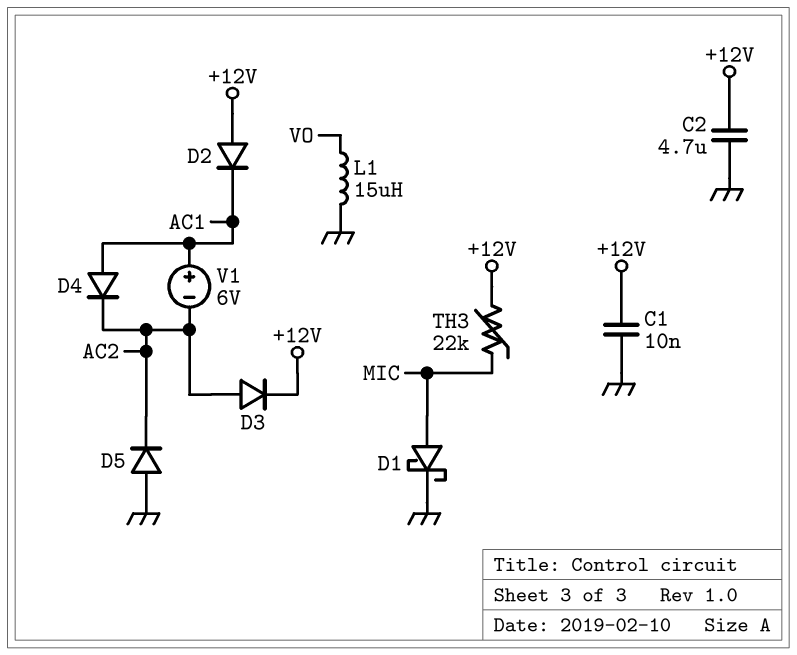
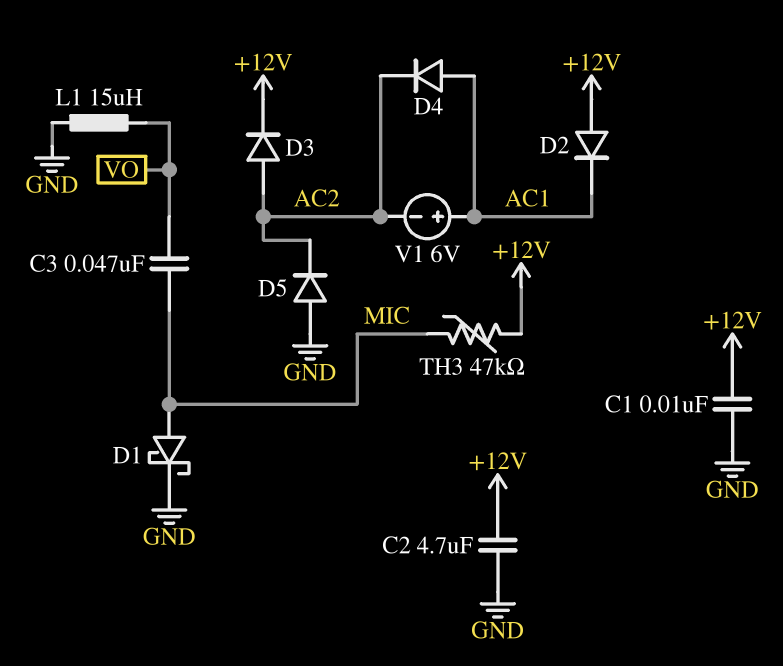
C3: none -> 47nF (MIC, VO)
TH3: 22k (+12V, MIC) -> 47k (+12V, MIC)

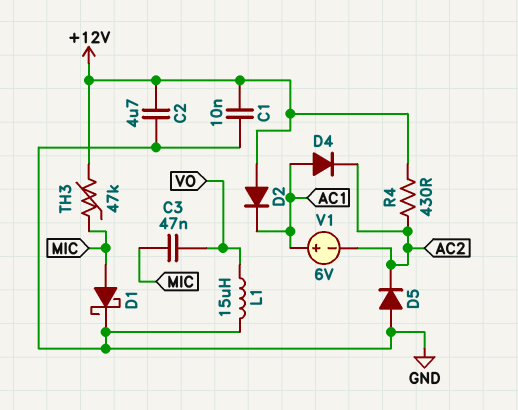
D3: diode (A AC2, K +12V) -> none
R4: none -> 430 (+12V, AC2)

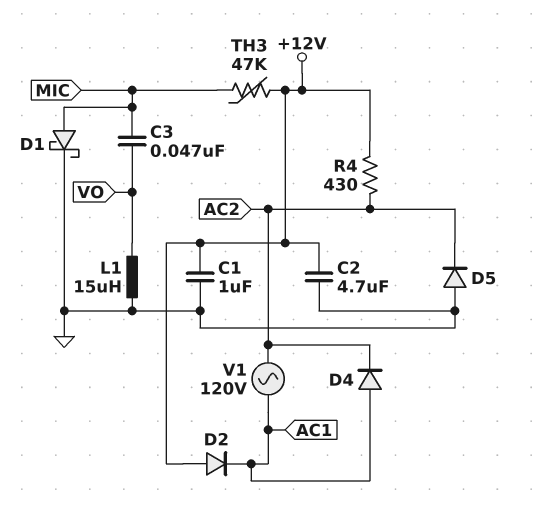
C1: 10nF (+12V, GND) -> 1uF (+12V, GND)
V1: 6V (plus AC1, minus AC2) -> AC 120V (AC1, AC2)

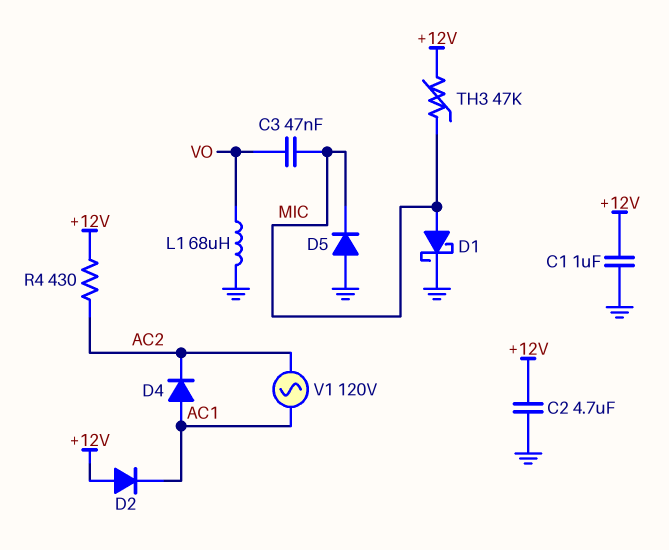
D5: diode (A GND, K AC2) -> diode (A GND, K MIC)
L1: 15uH (GND, VO) -> 68uH (GND, VO)

